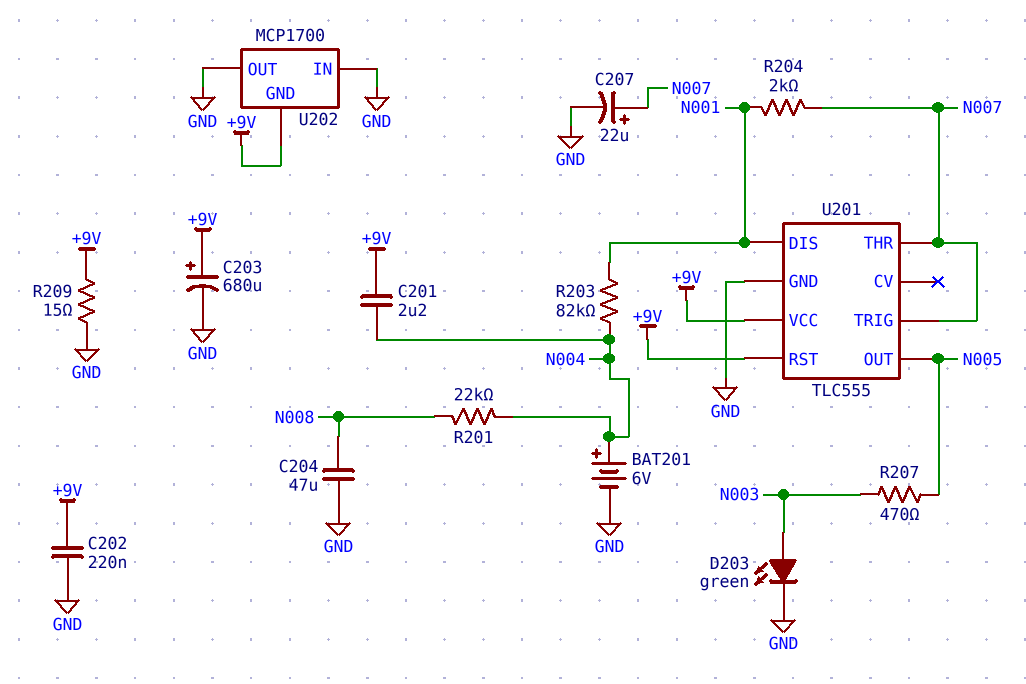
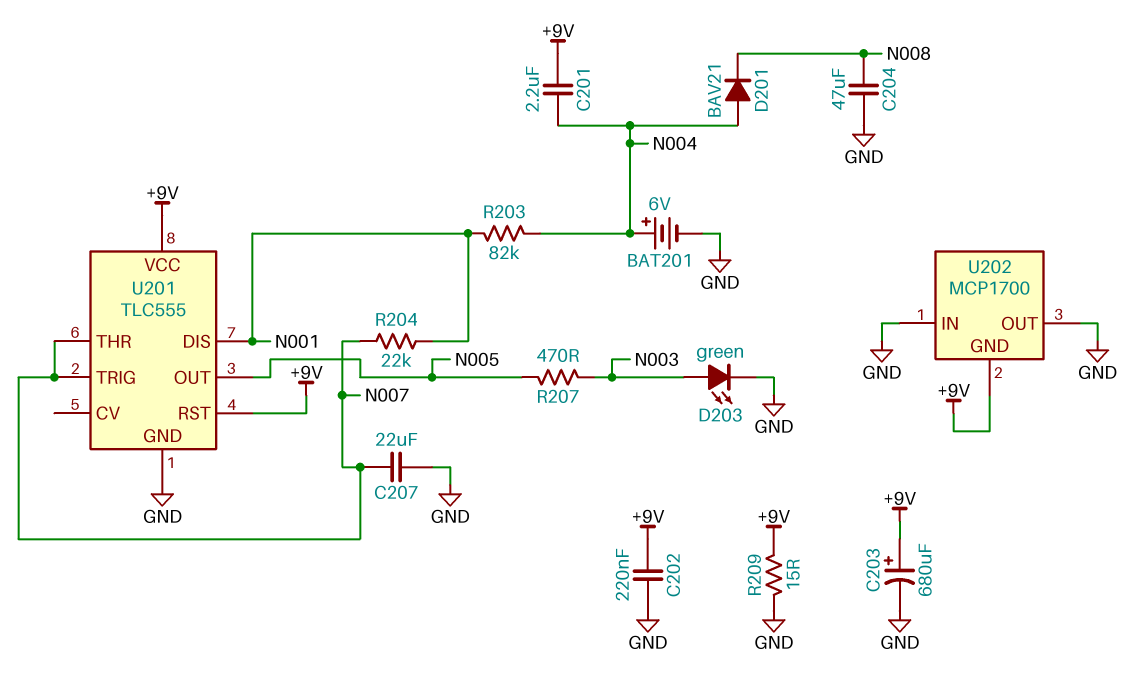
C207: 22uF (plus N007, minus GND) -> 22uF (GND, N007)
D201: none -> diode BAV21 (A N004, K N008)
R201: 22k (N004, N008) -> none
R204: 2k (N001, N007) -> 22k (N001, N007)

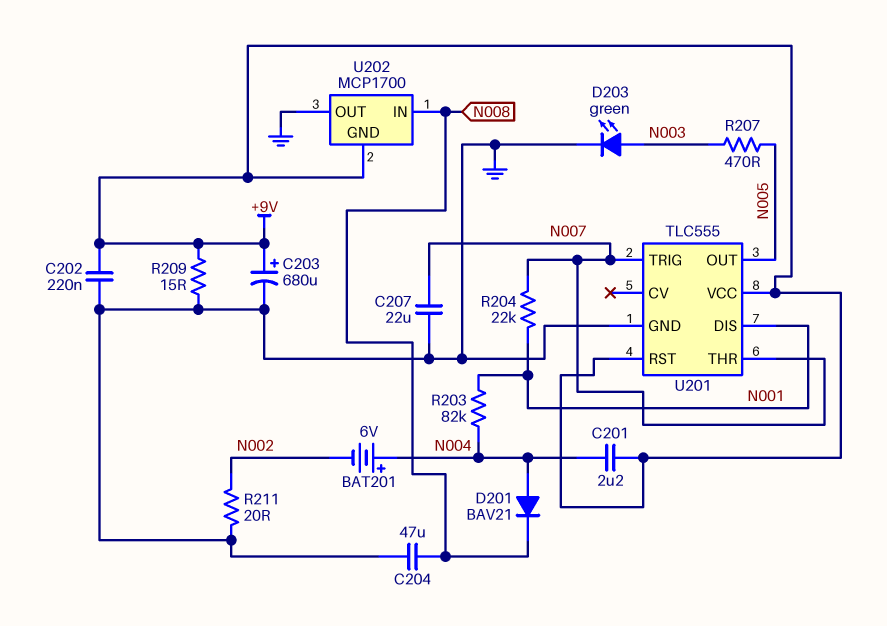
BAT201: 6V (plus N004, minus GND) -> 6V (plus N004, minus N002)
R211: none -> 20 (GND, N002)
U202 pin IN: GND -> N008

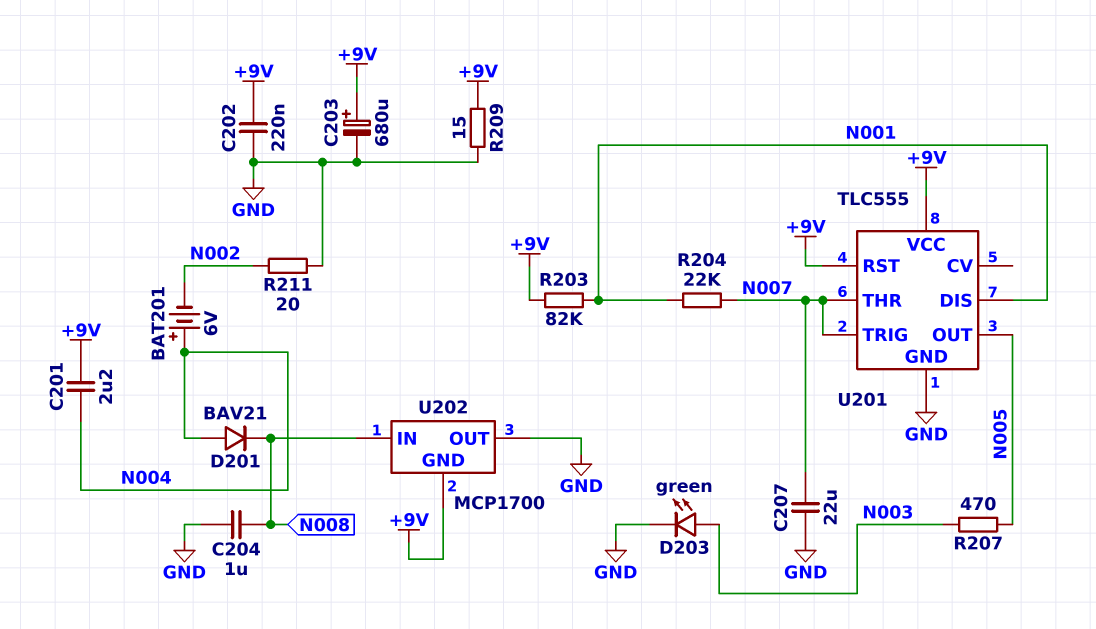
C204: 47uF (GND, N008) -> 1uF (GND, N008)
R203: 82k (N001, N004) -> 82k (+9V, N001)

